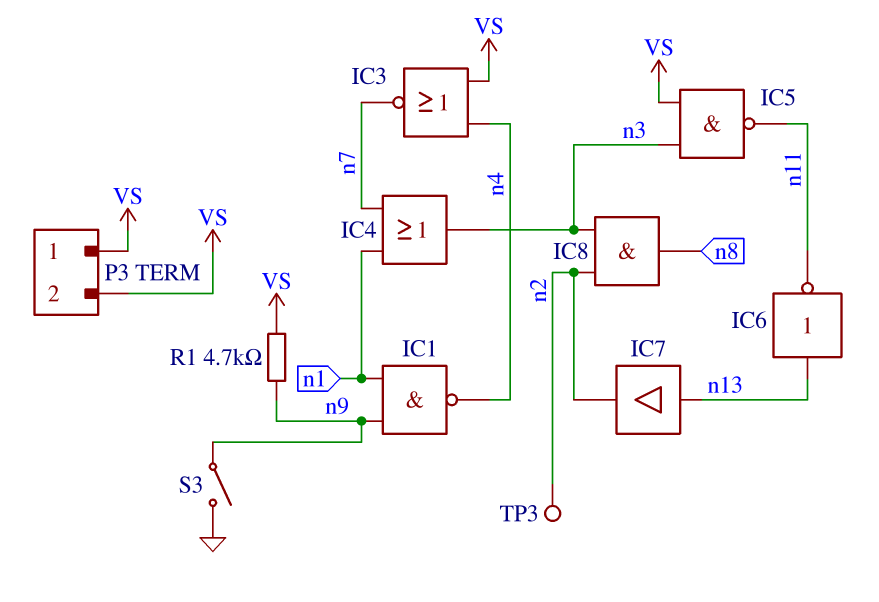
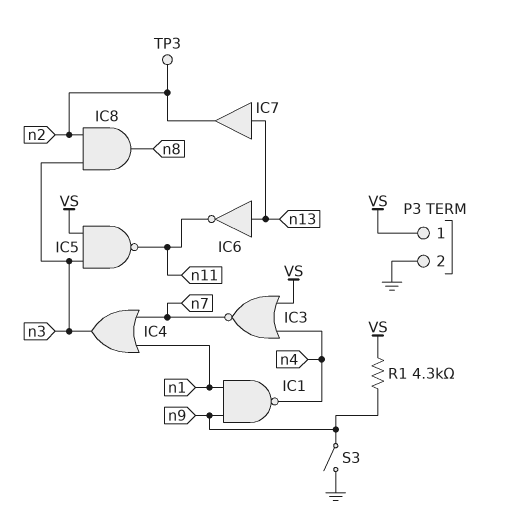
P3 pin 2: VS -> GND
R1: 4.7k (VS, n9) -> 4.3k (VS, n9)

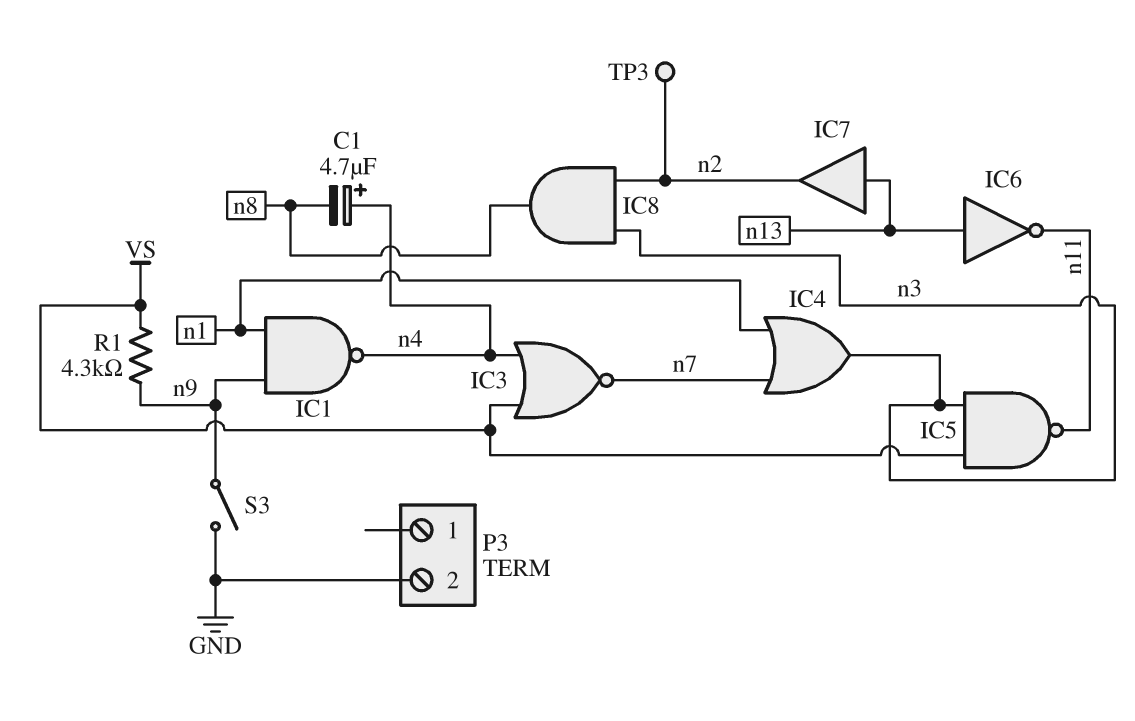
C1: none -> 4.7uF (plus n4, minus n8)
P3 pin 1: VS -> none

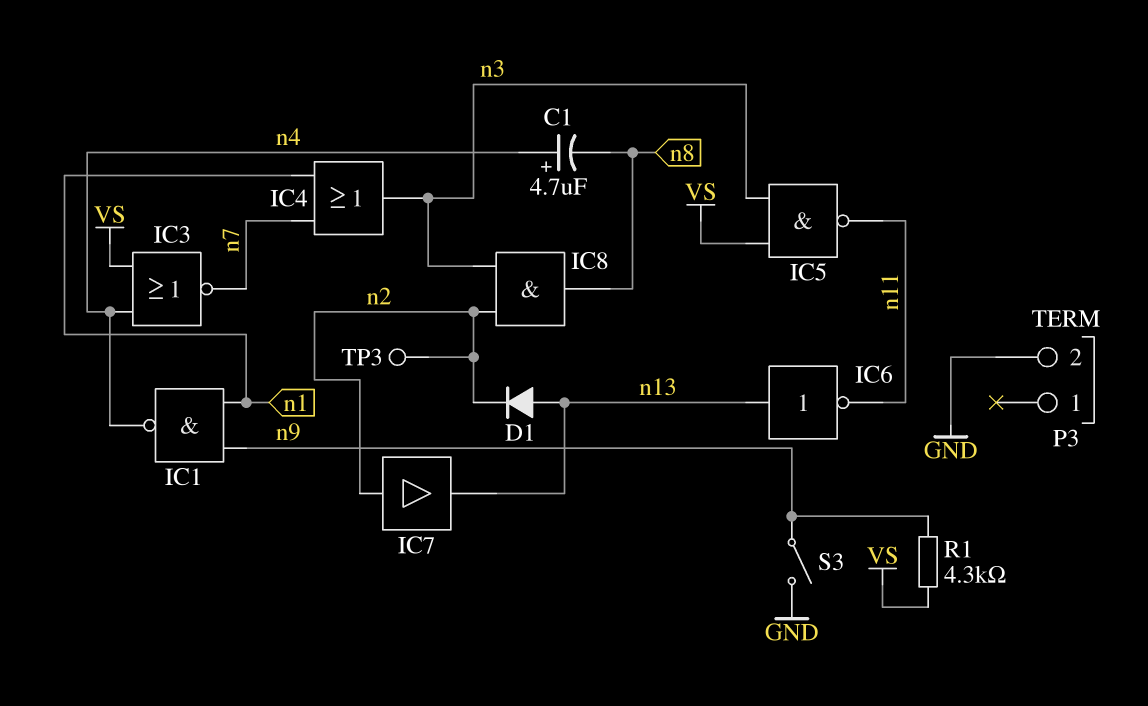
D1: none -> diode (A n13, K n2)
IC7: buffer (in n13, out n2) -> buffer (in n2, out n13)

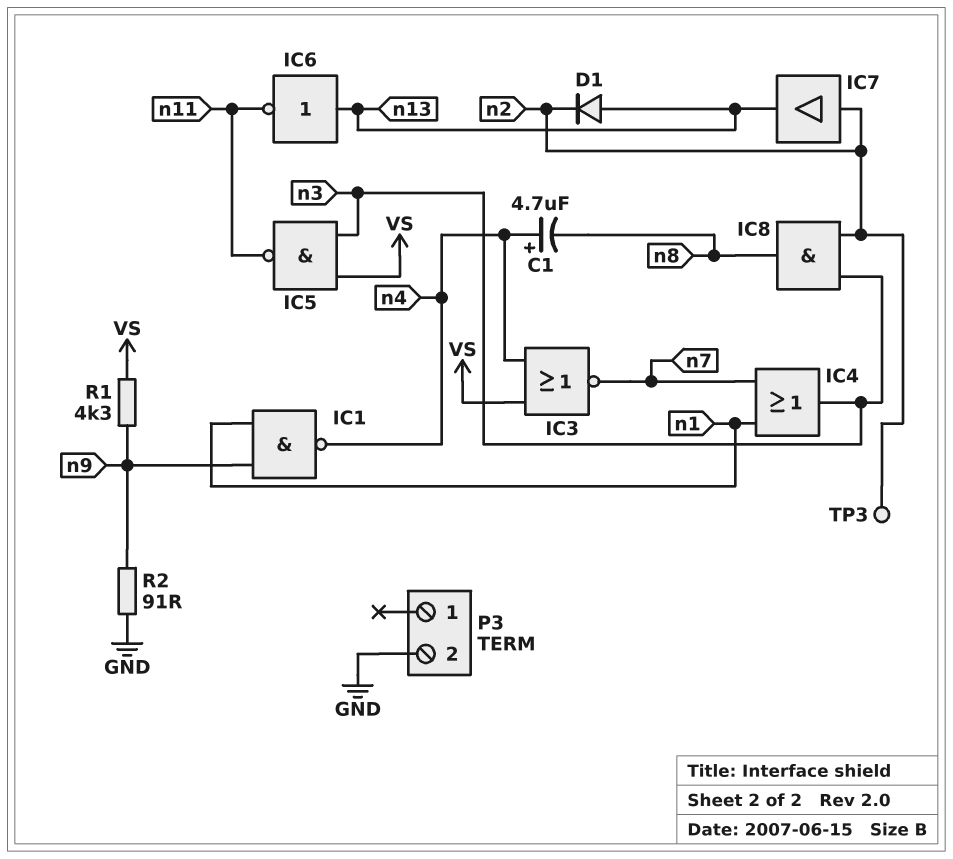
R2: none -> 91 (GND, n9)
S3: switch (GND, n9) -> none

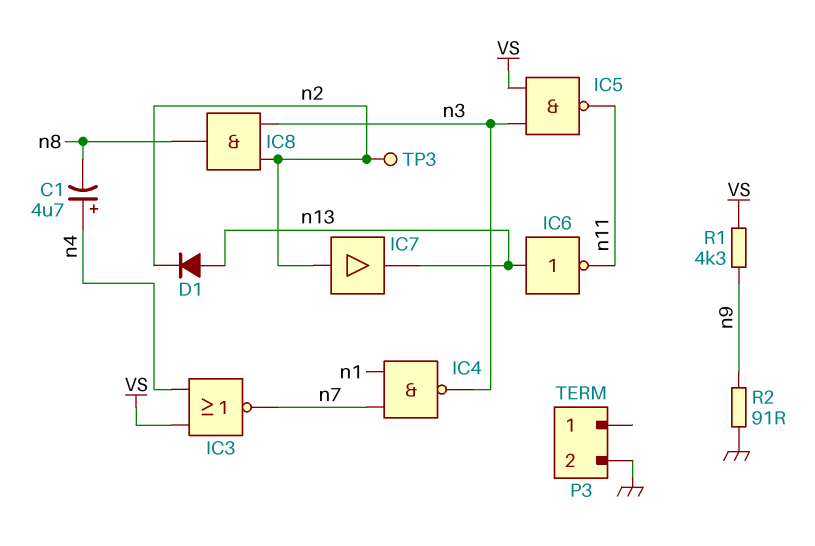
IC1: NAND (in n1, in n9, out n4) -> none
IC4: OR (in n1, in n7, out n3) -> NAND (in n1, in n7, out n3)

